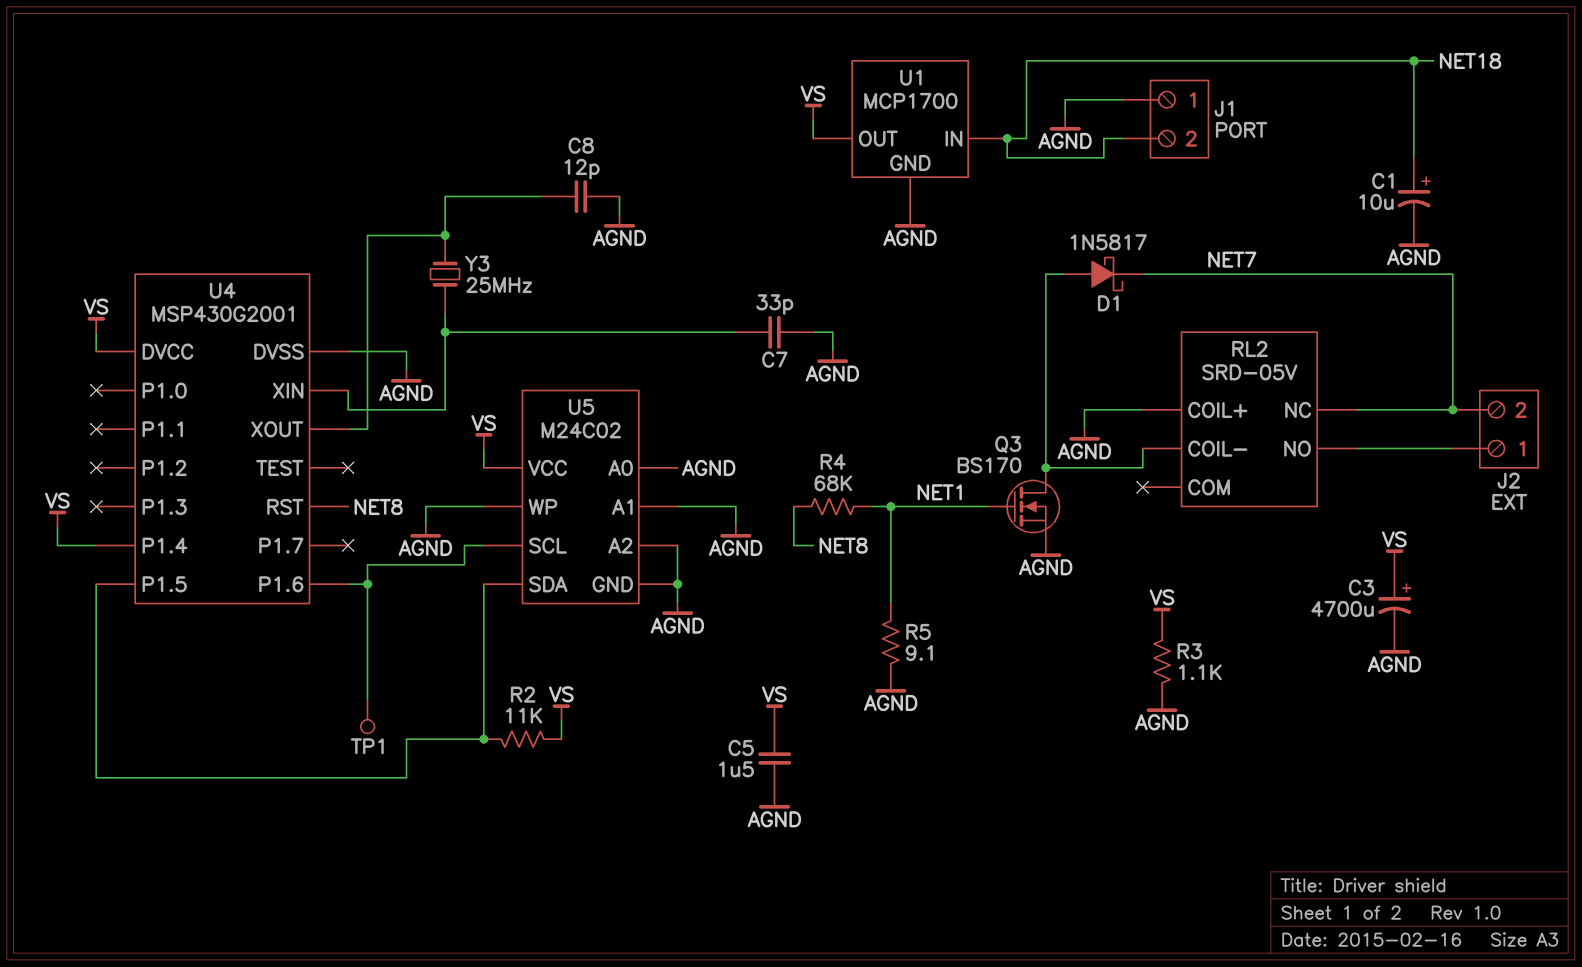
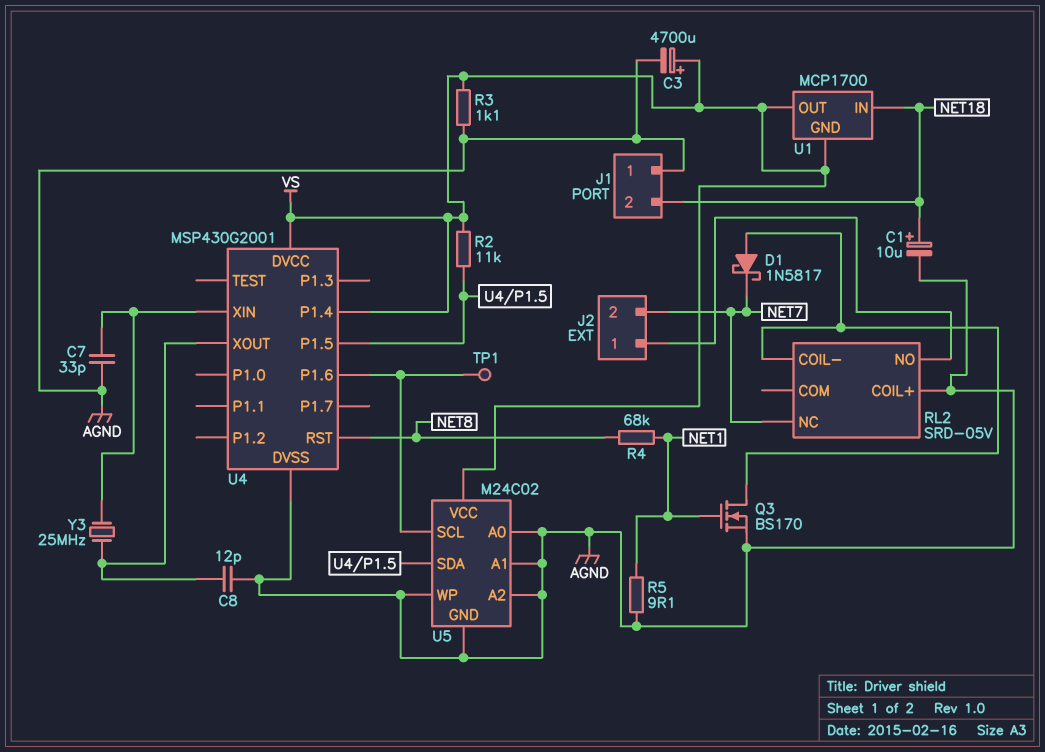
C5: 1.5uF (AGND, VS) -> none
U1 pin GND: AGND -> VS

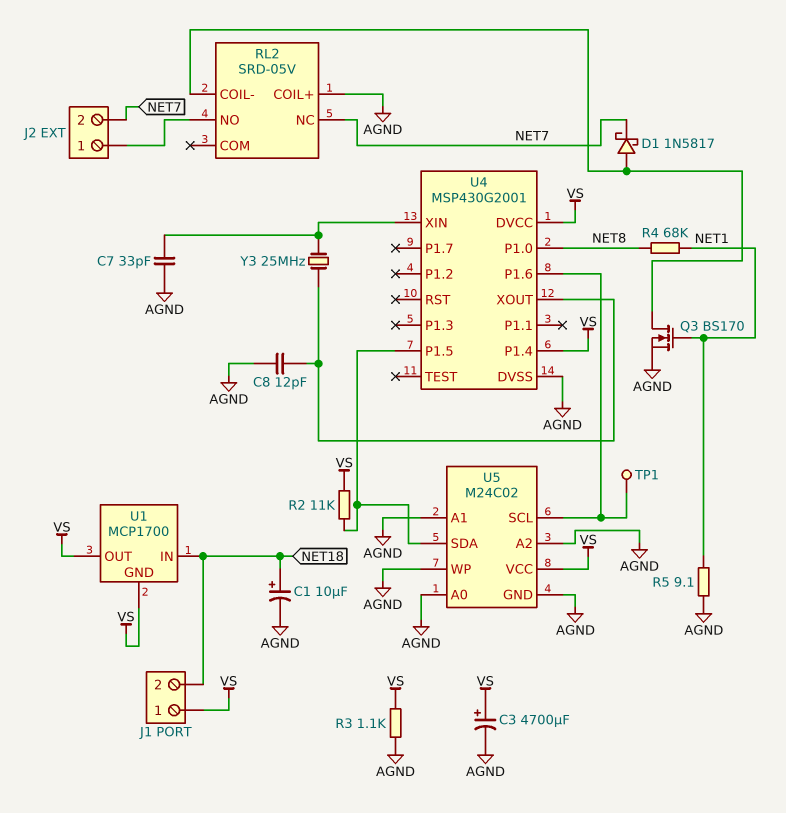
J1 pin 1: AGND -> VS
U4 pin P1.0: none -> NET8
U4 pin RST: NET8 -> none

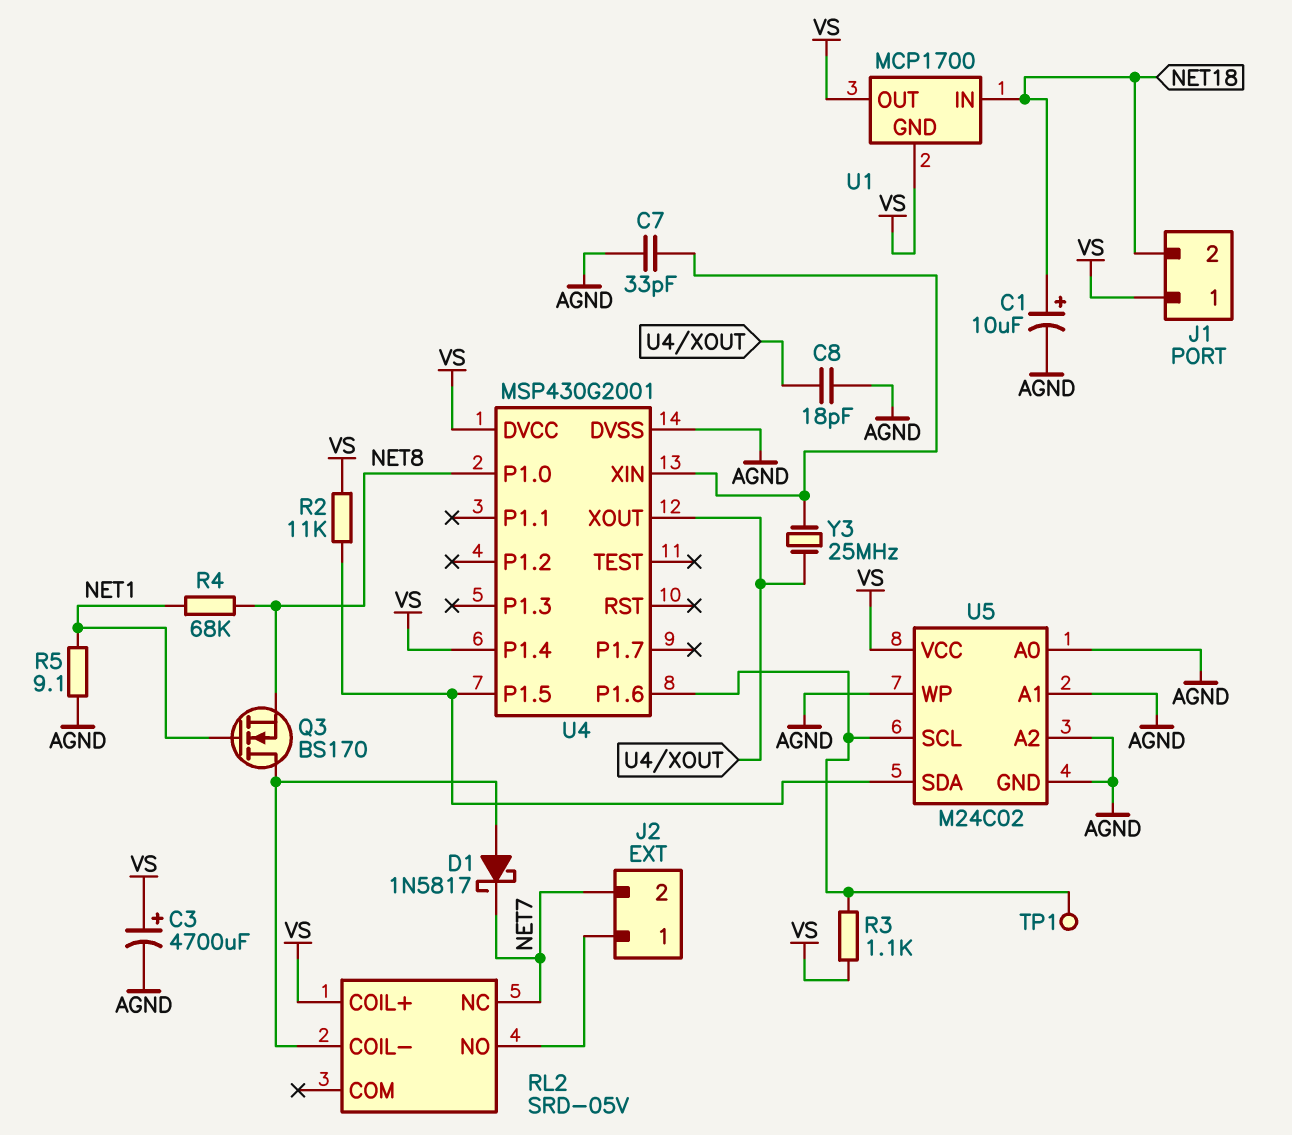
C8: 12pF (AGND, U4/XOUT) -> 18pF (AGND, U4/XOUT)
Q3: NMOS BS170 (G NET1, D RL2/COIL-, S AGND) -> NMOS BS170 (G NET1, D RL2/COIL-, S NET8)
R3: 1.1k (AGND, VS) -> 1.1k (U4/P1.6, VS)
RL2 pin COIL+: AGND -> VS

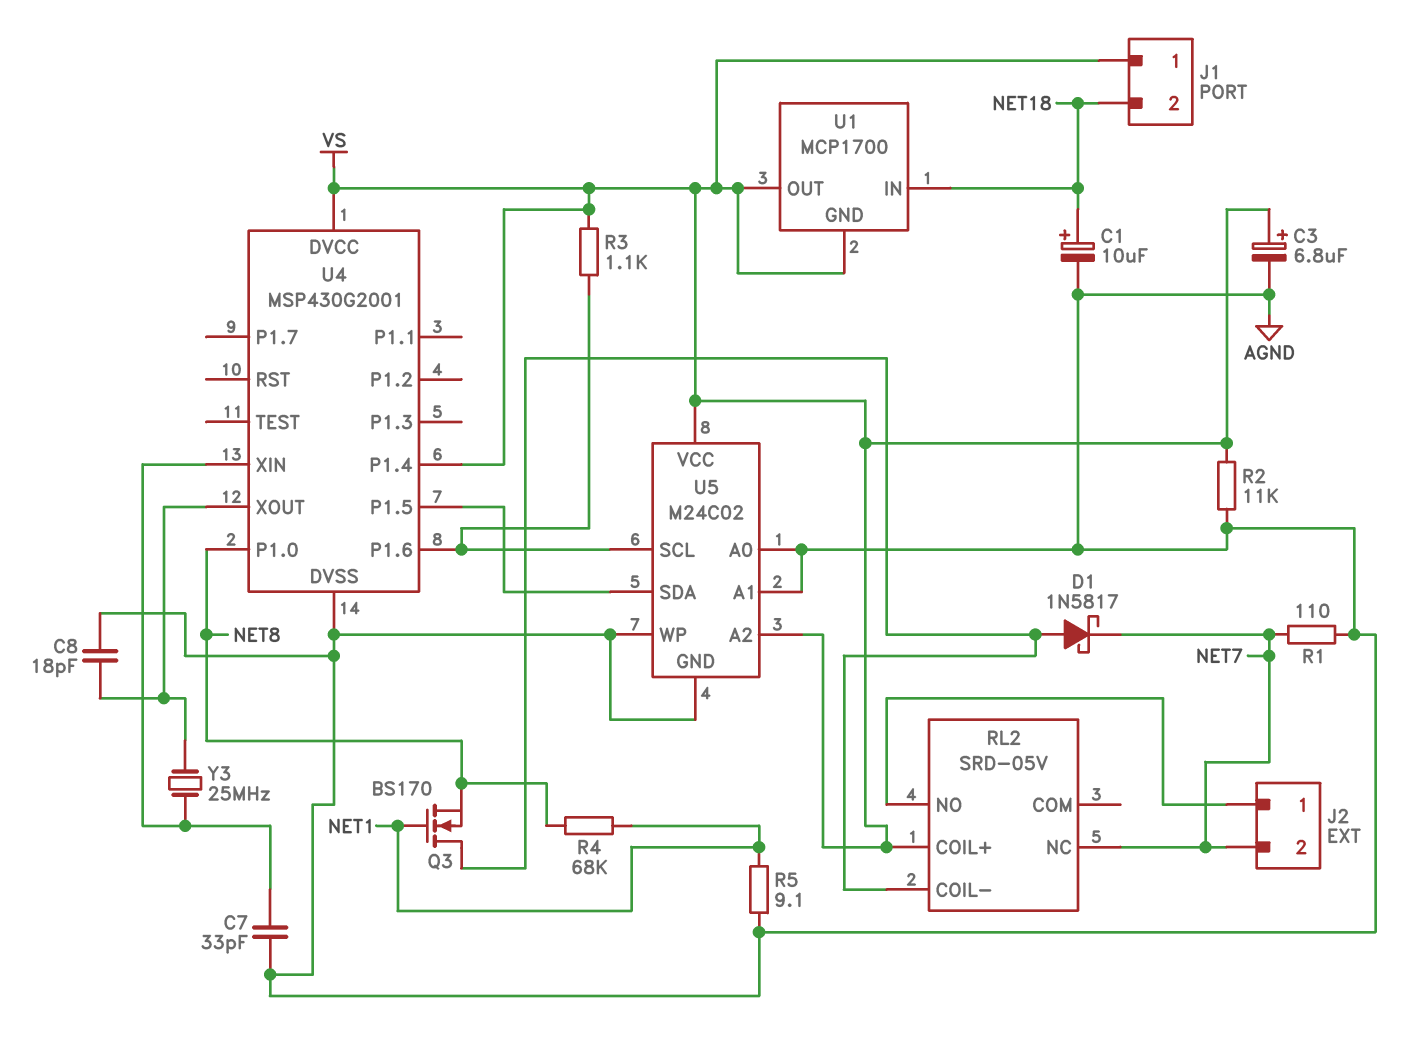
C3: 4700uF (plus VS, minus AGND) -> 6.8uF (plus VS, minus AGND)
R1: none -> 110 (AGND, NET7)
R2: 11k (U4/P1.5, VS) -> 11k (AGND, VS)
TP1: test point (U4/P1.6) -> none
U5 pin A2: AGND -> VS

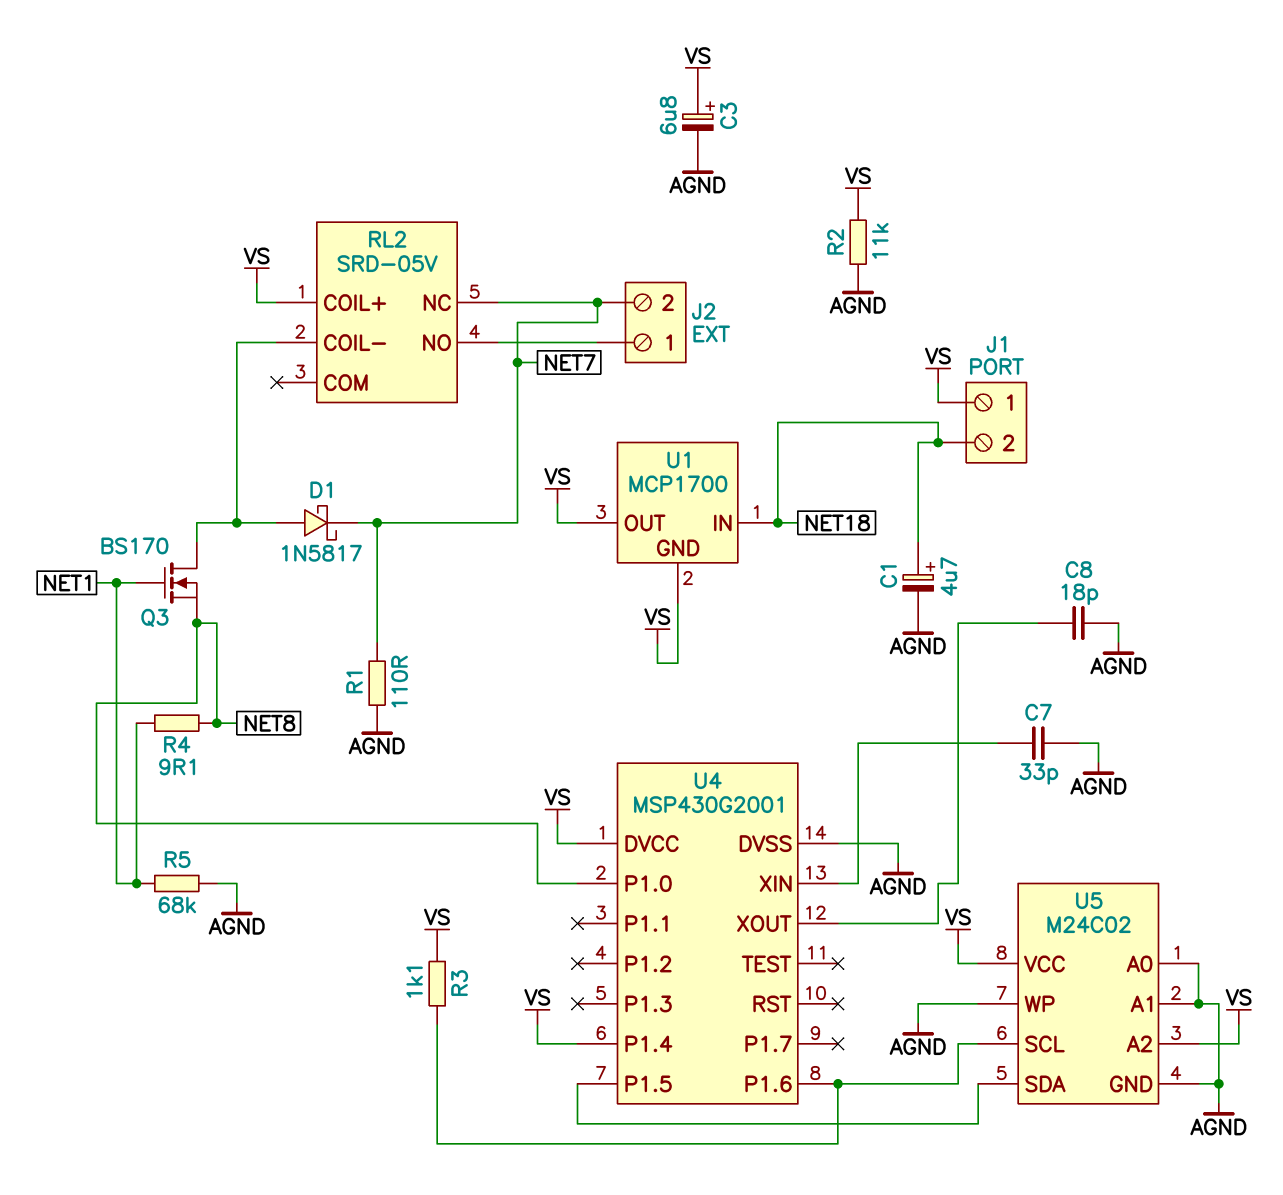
C1: 10uF (plus NET18, minus AGND) -> 4.7uF (plus NET18, minus AGND)
R4: 68k (NET1, NET8) -> 9.1 (NET1, NET8)
R5: 9.1 (AGND, NET1) -> 68k (AGND, NET1)
Y3: 25MHz (U4/XIN, U4/XOUT) -> none

